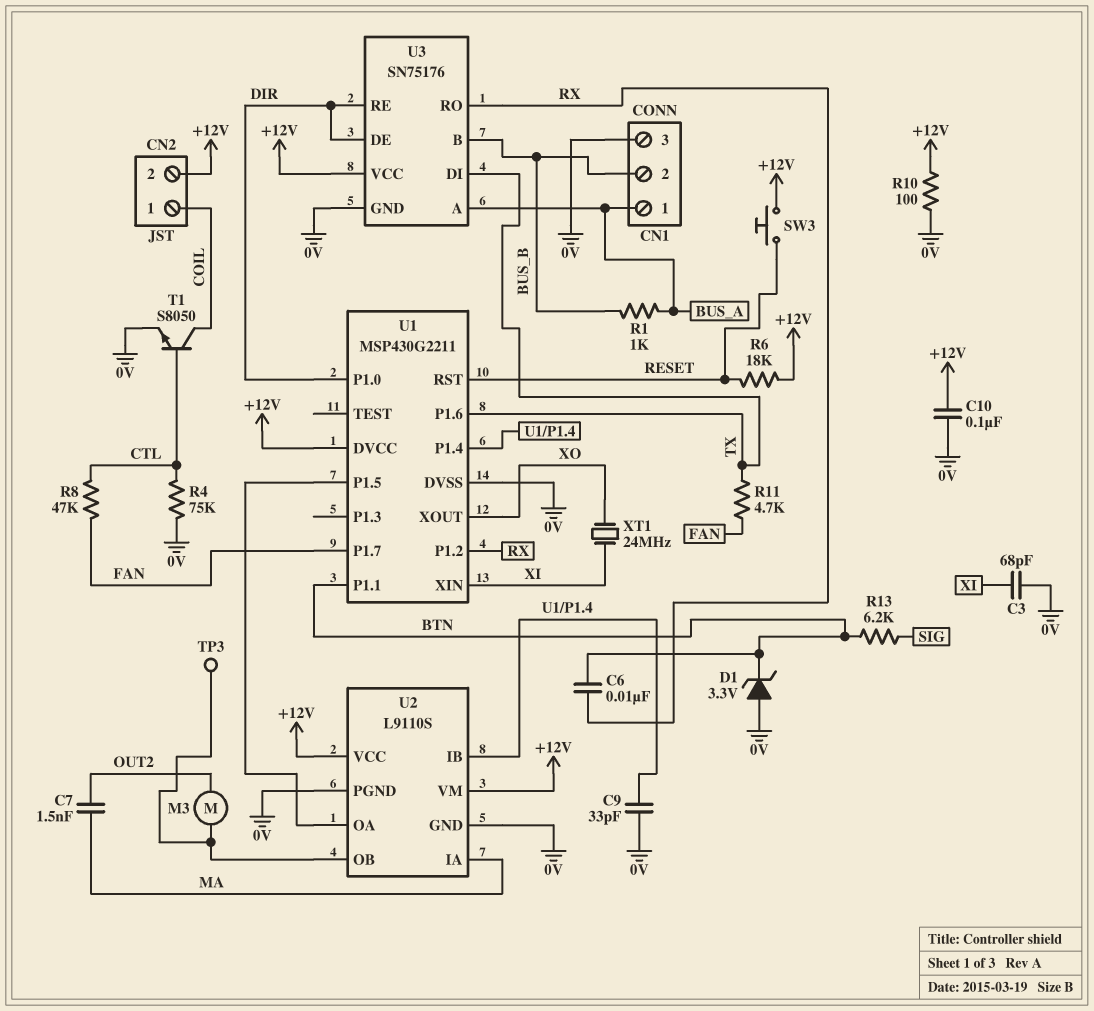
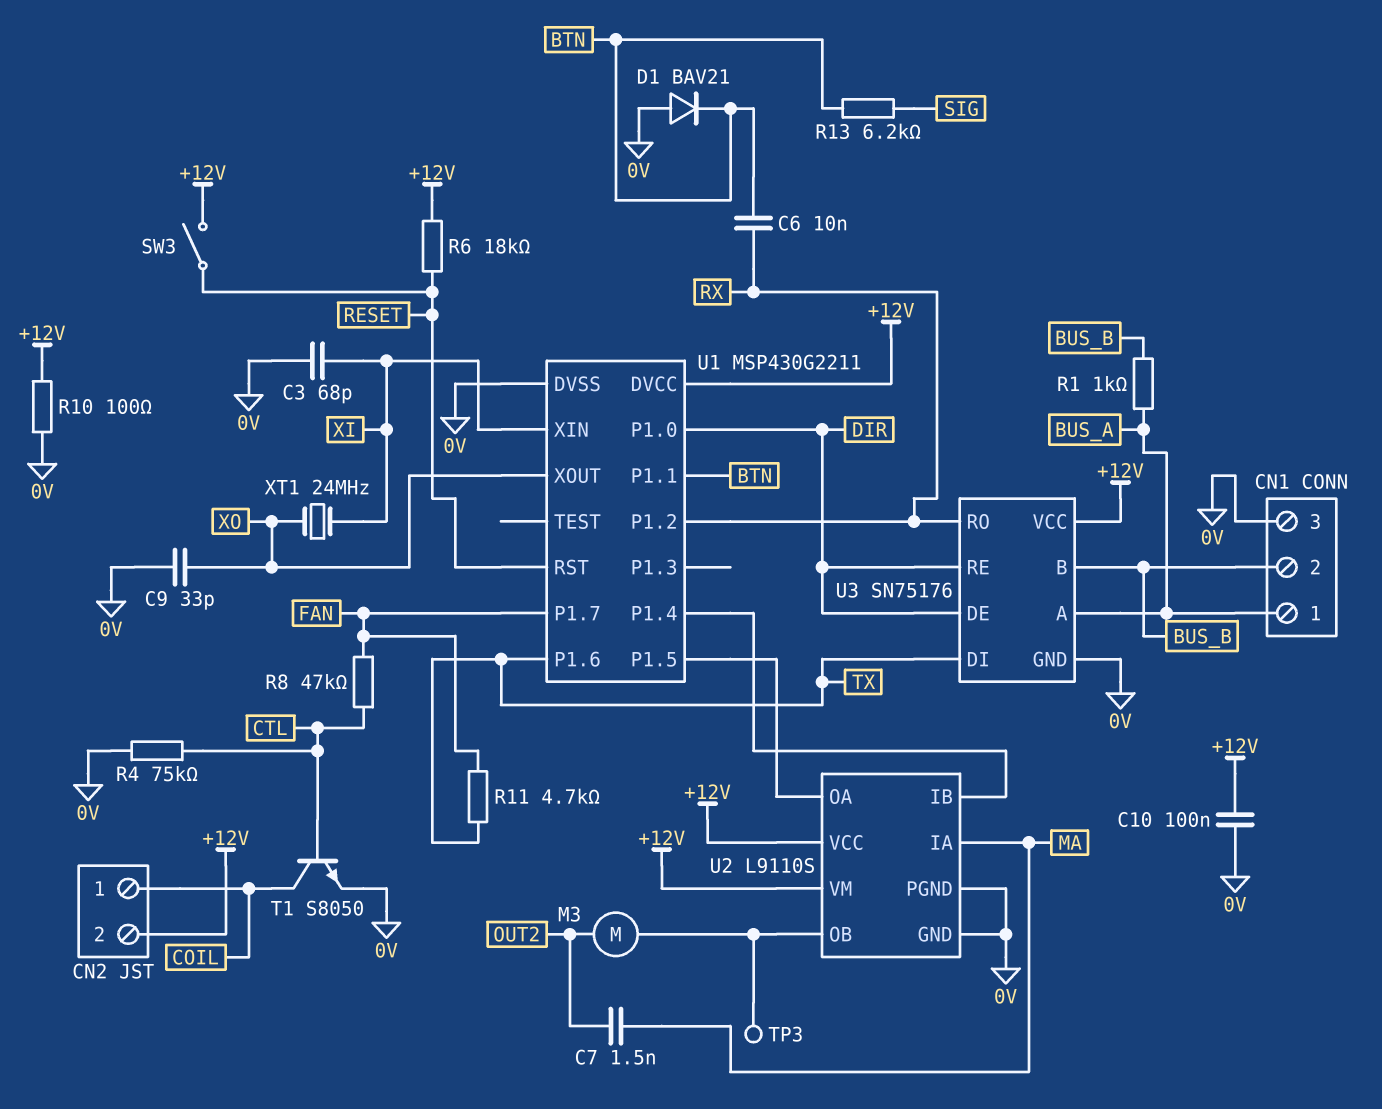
C9: 33pF (0V, U1/P1.4) -> 33pF (0V, XO)
D1: zener 3.3V (A 0V, K BTN) -> diode BAV21 (A 0V, K BTN)
SW3: button (+12V, RESET) -> switch (+12V, RESET)

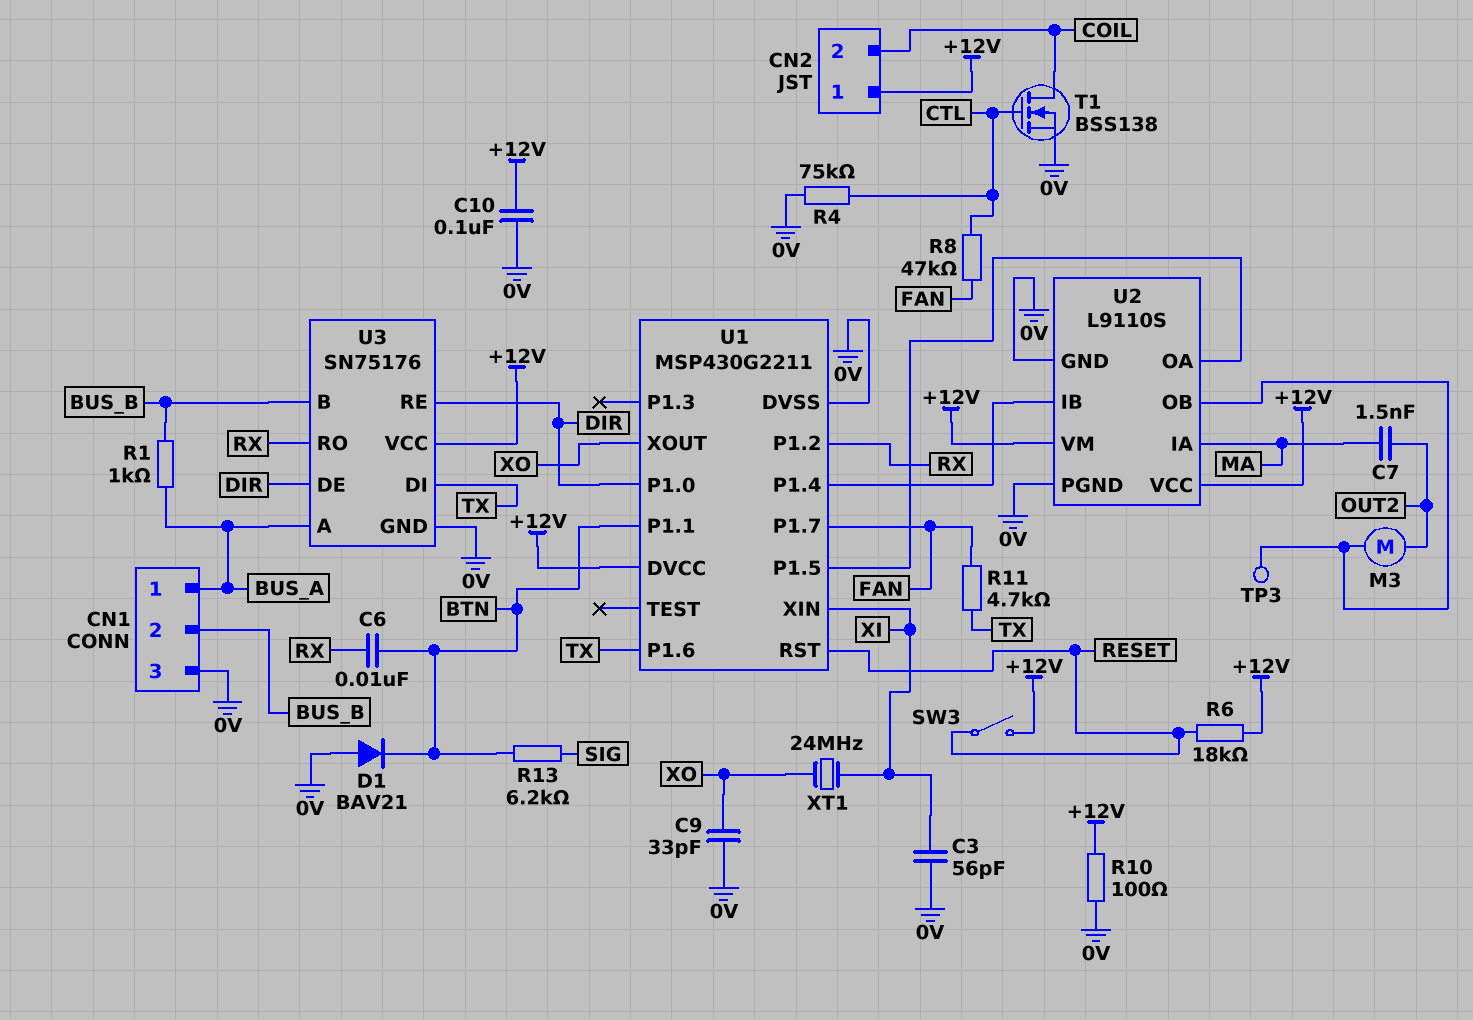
C3: 68pF (0V, XI) -> 56pF (0V, XI)
CN2 pin 1: COIL -> +12V
CN2 pin 2: +12V -> COIL
T1: NPN S8050 (B CTL, C COIL, E 0V) -> NMOS BSS138 (G CTL, D COIL, S 0V)

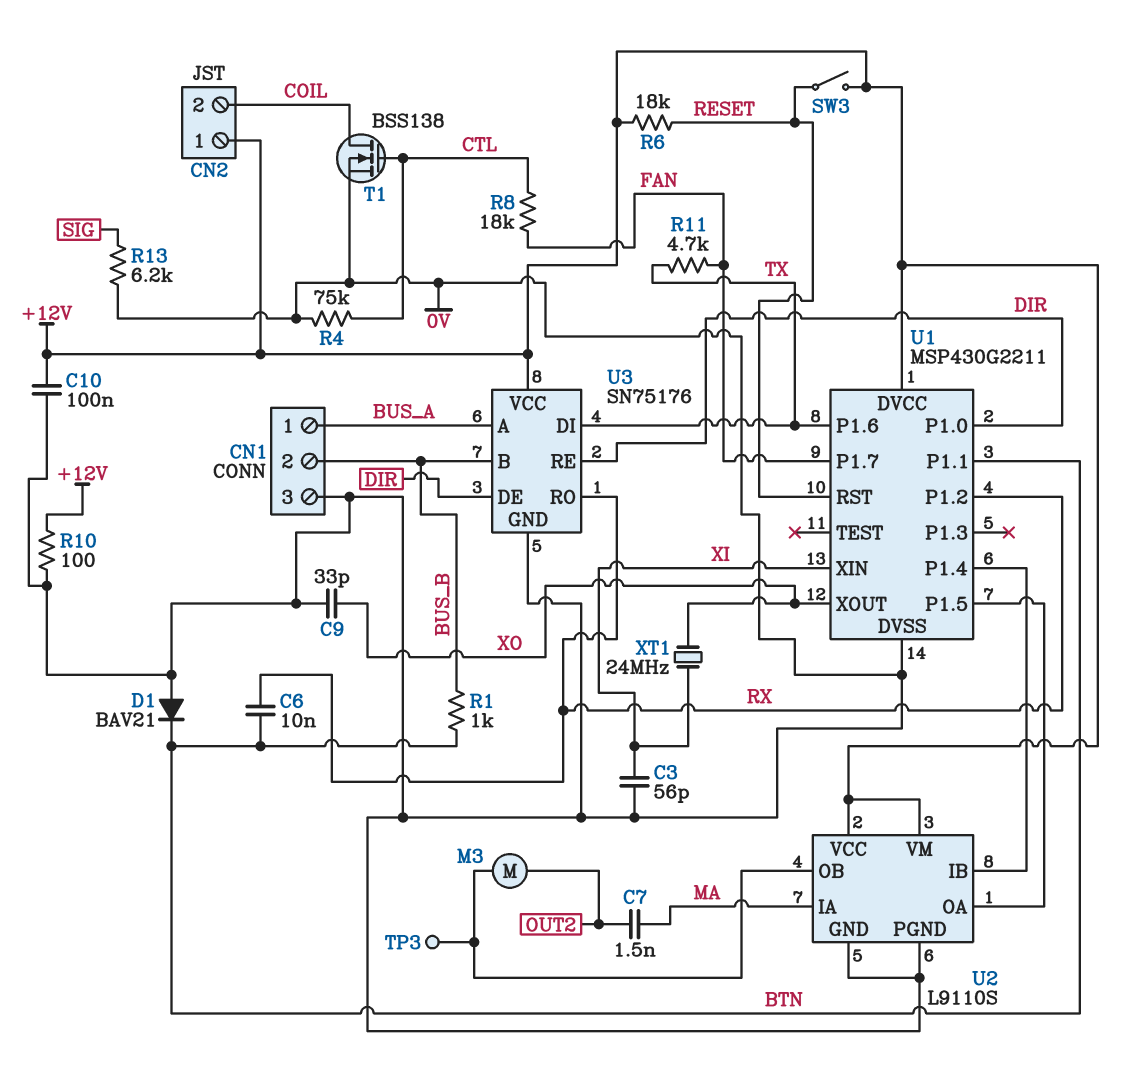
R1: 1k (BUS_A, BUS_B) -> 1k (BTN, BUS_B)
R8: 47k (CTL, FAN) -> 18k (CTL, FAN)
R13: 6.2k (BTN, SIG) -> 6.2k (0V, SIG)

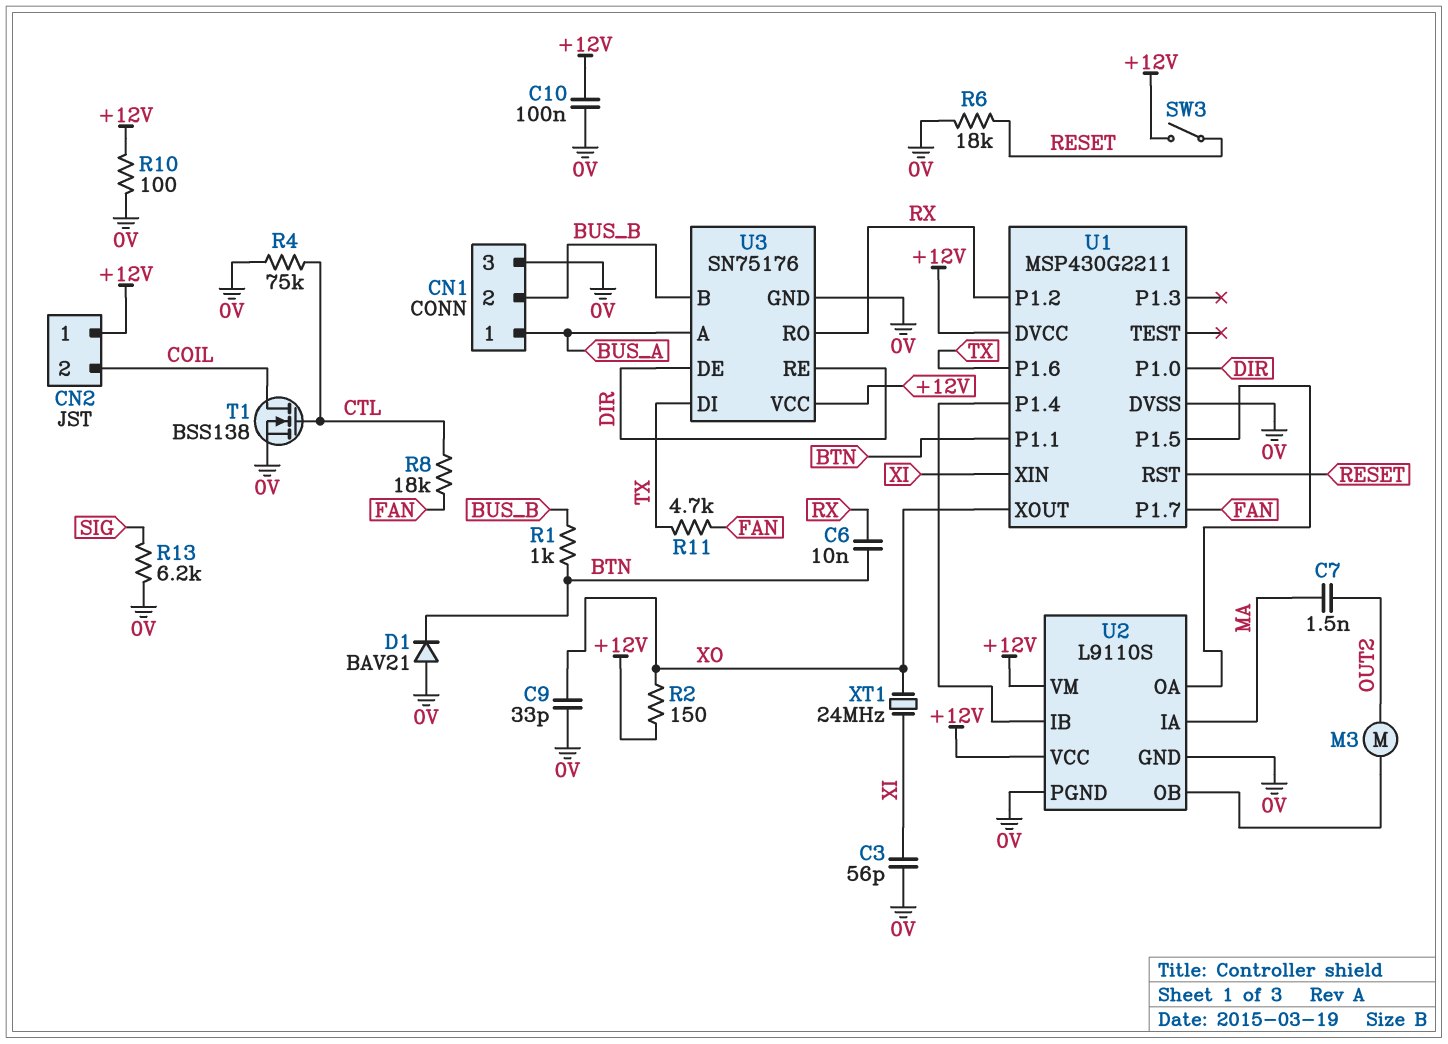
R2: none -> 150 (+12V, XO)
R6: 18k (+12V, RESET) -> 18k (0V, RESET)
TP3: test point (U2/OB) -> none

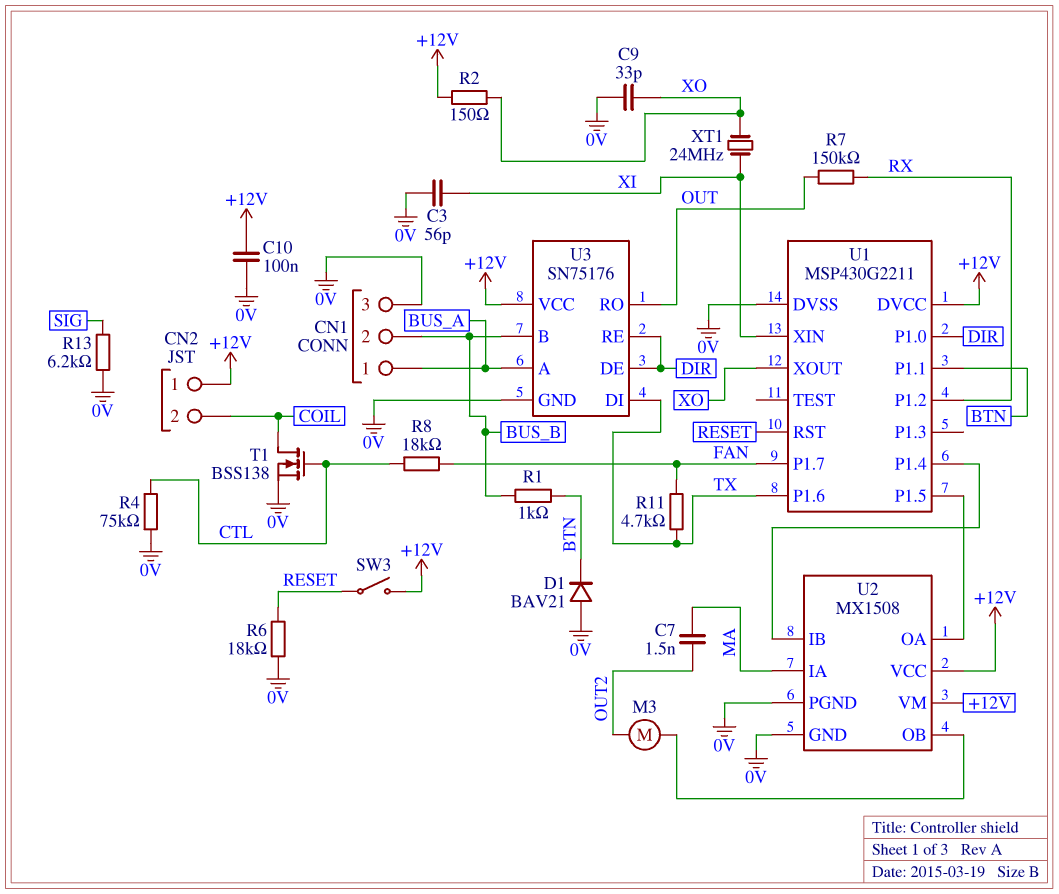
C6: 10nF (BTN, RX) -> none
R7: none -> 150k (OUT, RX)
R10: 100 (+12V, 0V) -> none
U2: L9110S -> MX1508
U3 pin RO: RX -> OUT

